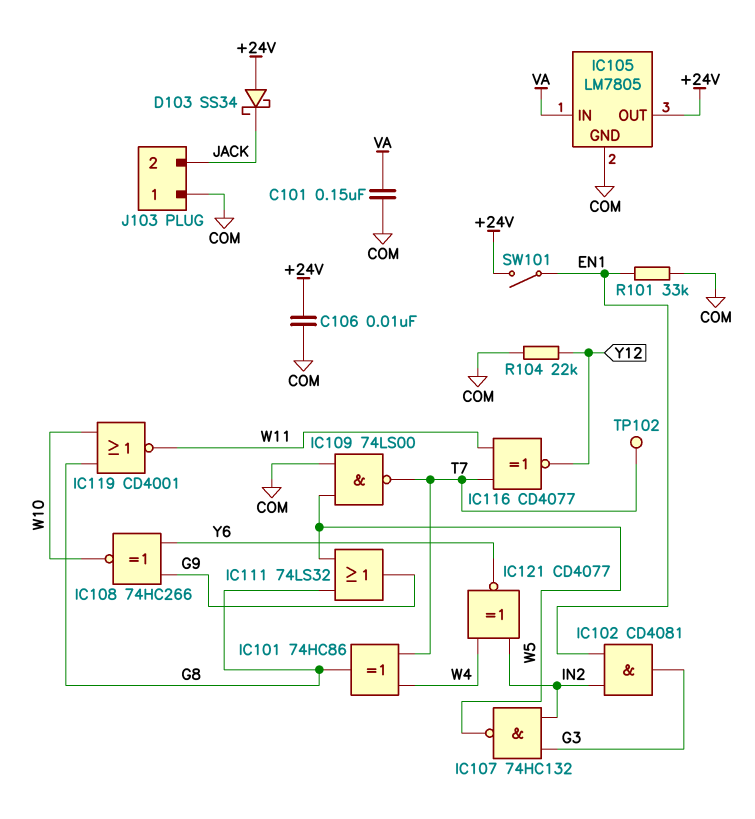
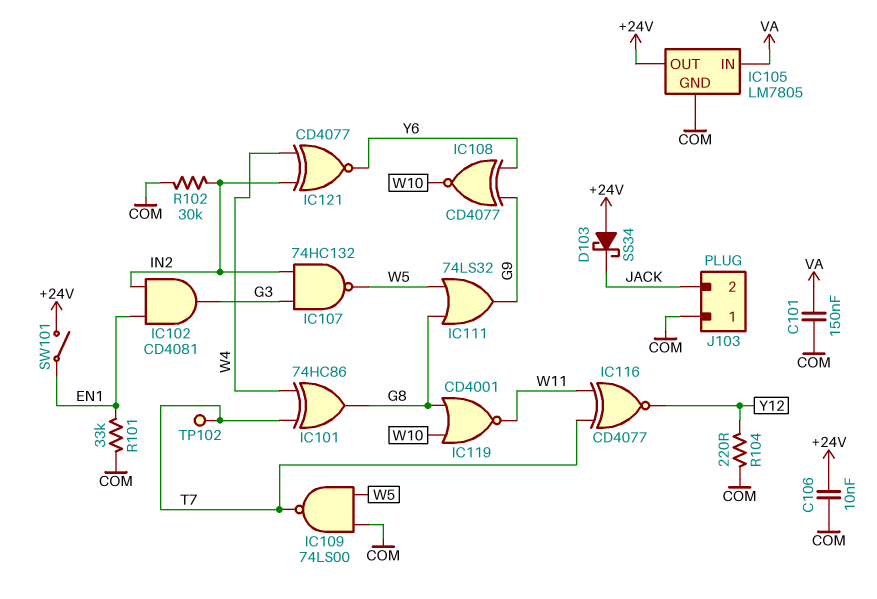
IC108: XNOR 74HC266 (in G9, in Y6, out W10) -> XNOR CD4077 (in G9, in Y6, out W10)
R102: none -> 30k (COM, IN2)
R104: 22k (COM, Y12) -> 220 (COM, Y12)

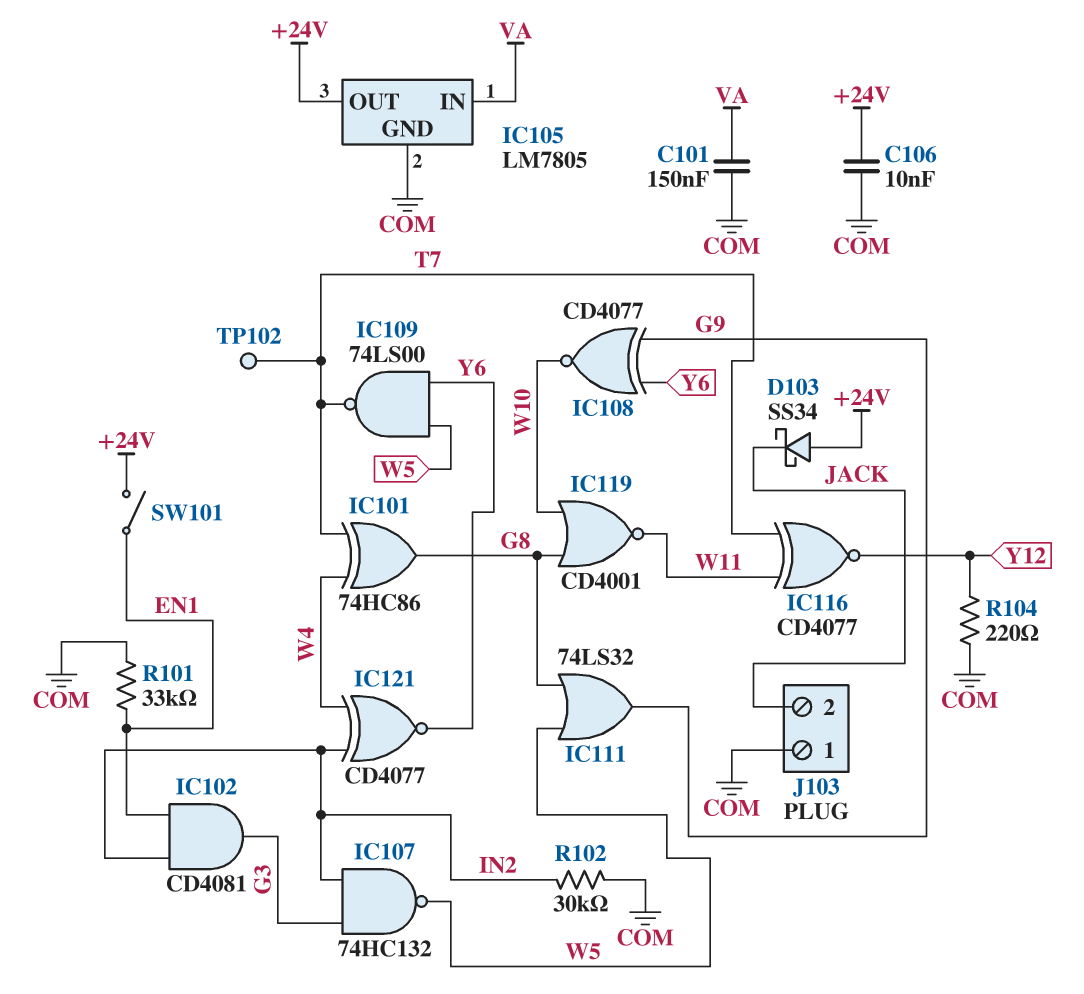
IC109: NAND 74LS00 (in COM, in W5, out T7) -> NAND 74LS00 (in W5, in Y6, out T7)

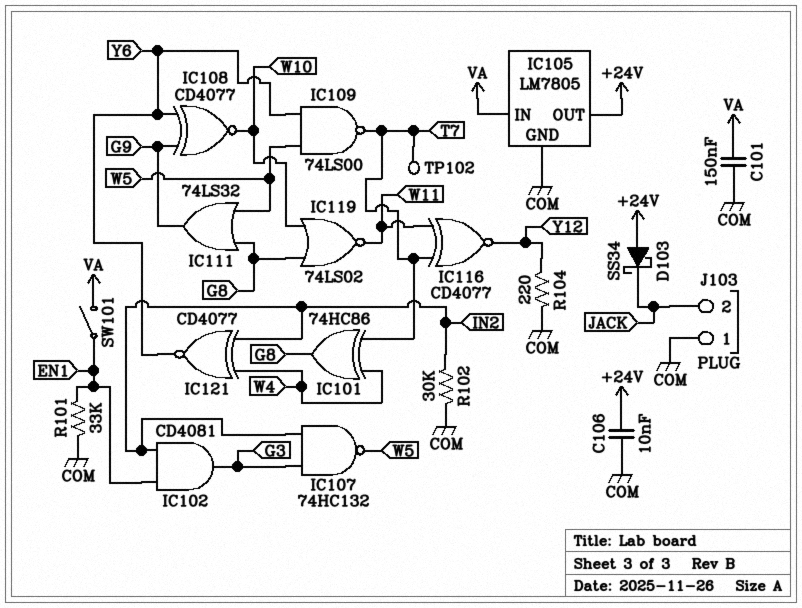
IC119: NOR CD4001 (in G8, in W10, out W11) -> NOR 74LS02 (in G8, in W10, out W11)
SW101: switch (+24V, EN1) -> switch (EN1, VA)

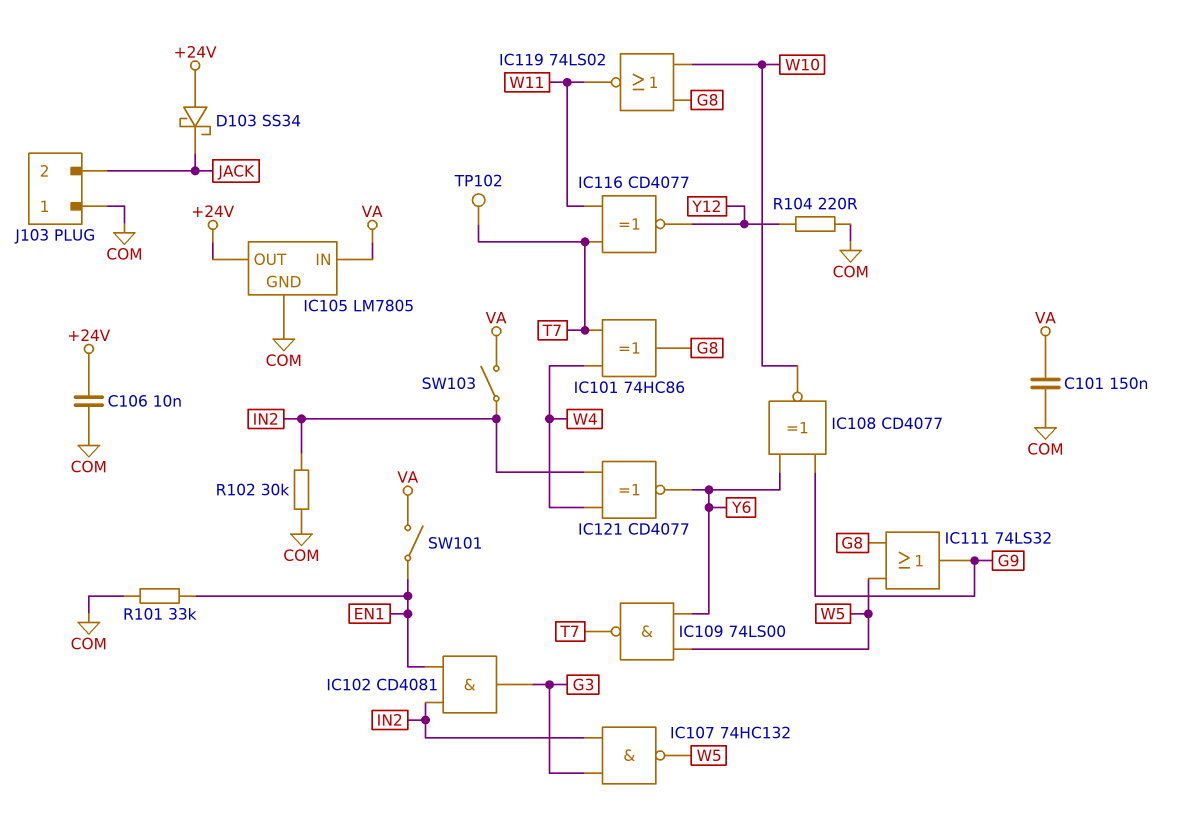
SW103: none -> switch (IN2, VA)

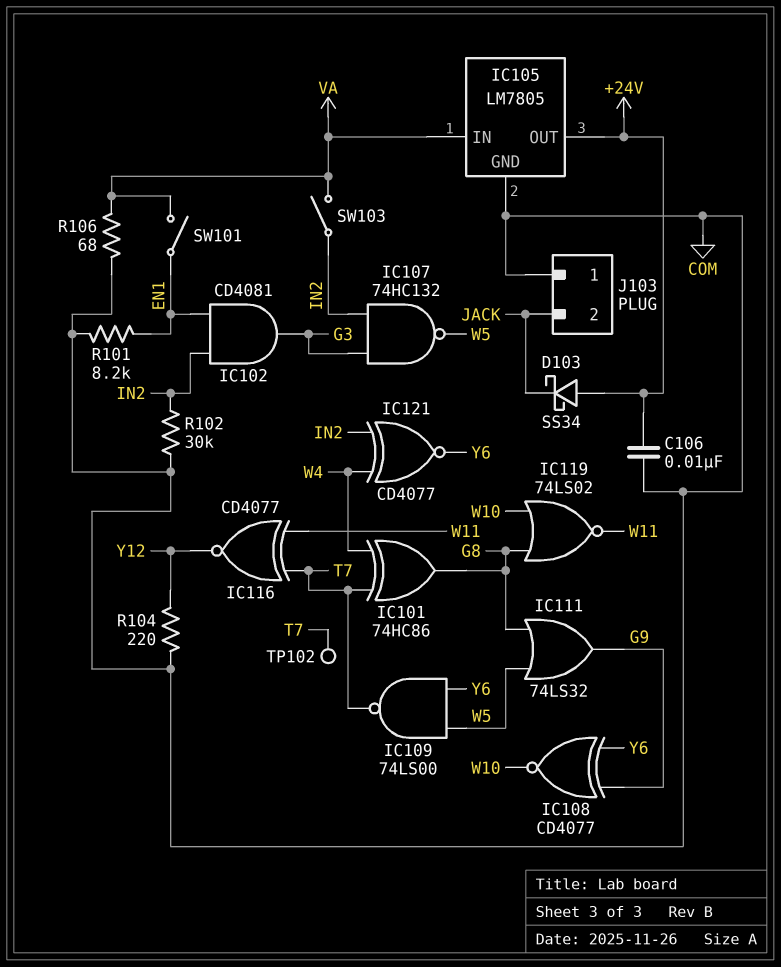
C101: 150nF (COM, VA) -> none
R101: 33k (COM, EN1) -> 8.2k (COM, EN1)
R106: none -> 68 (COM, VA)

